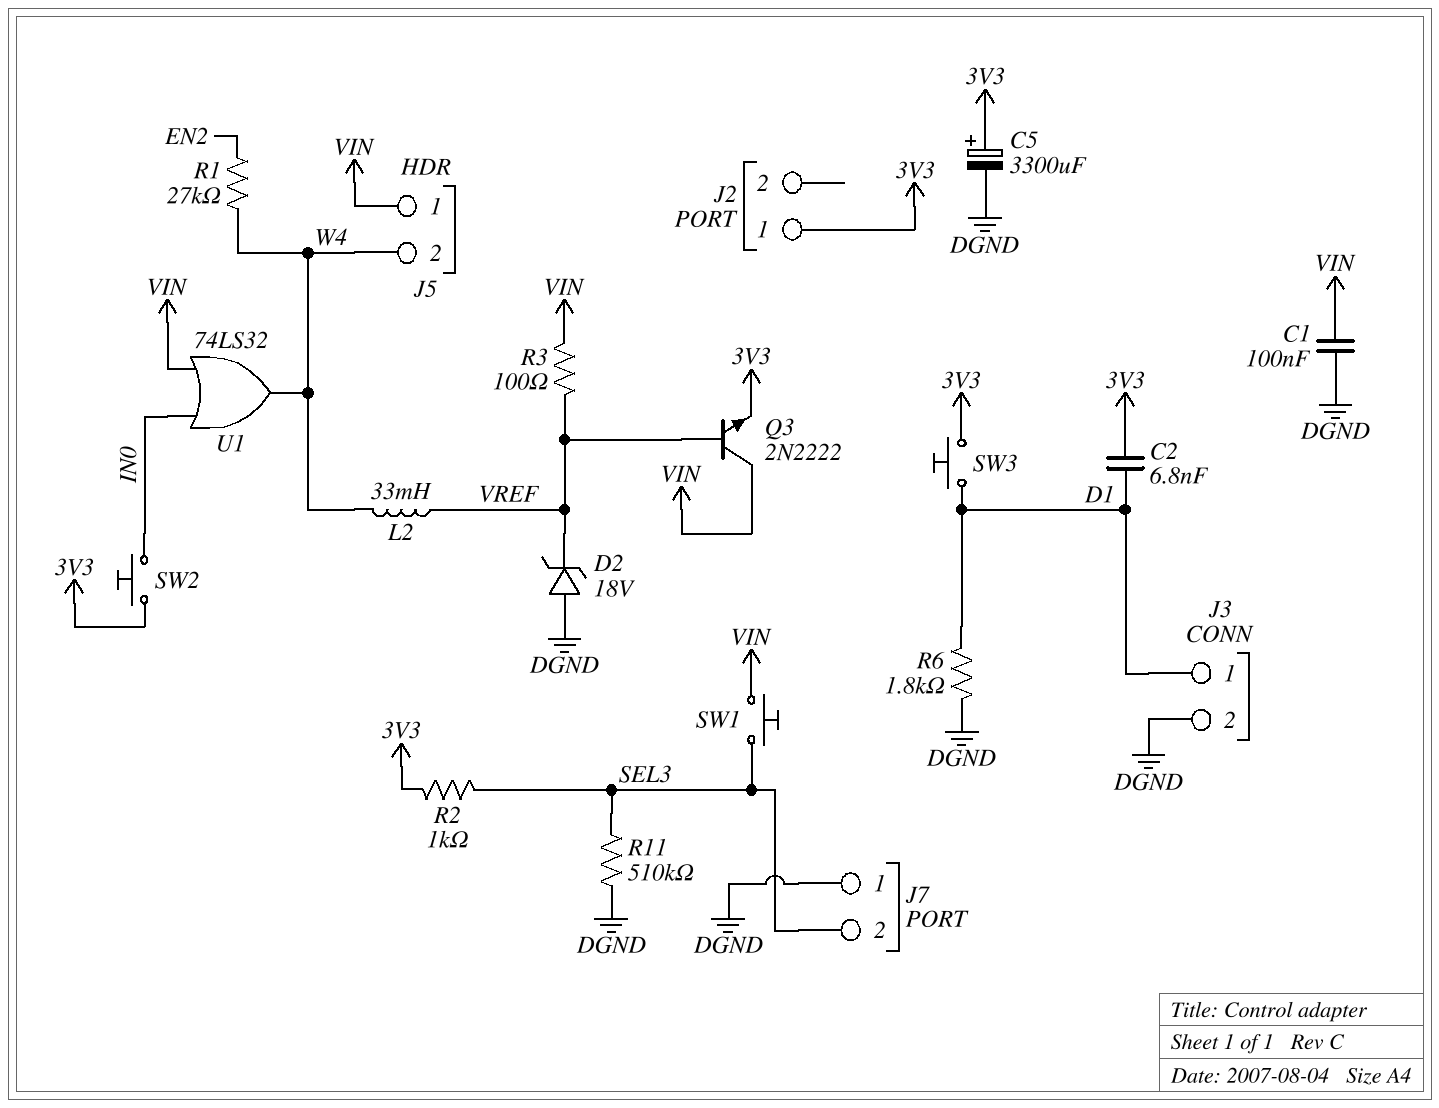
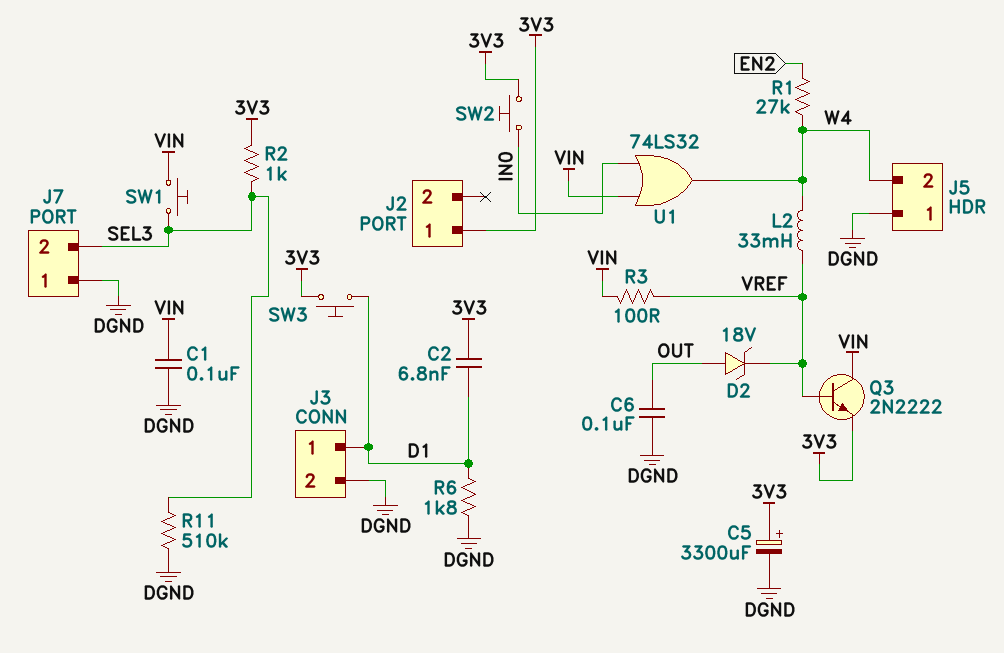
C6: none -> 100nF (DGND, OUT)
D2: zener 18V (A DGND, K VREF) -> zener 18V (A OUT, K VREF)
J5 pin 1: VIN -> DGND

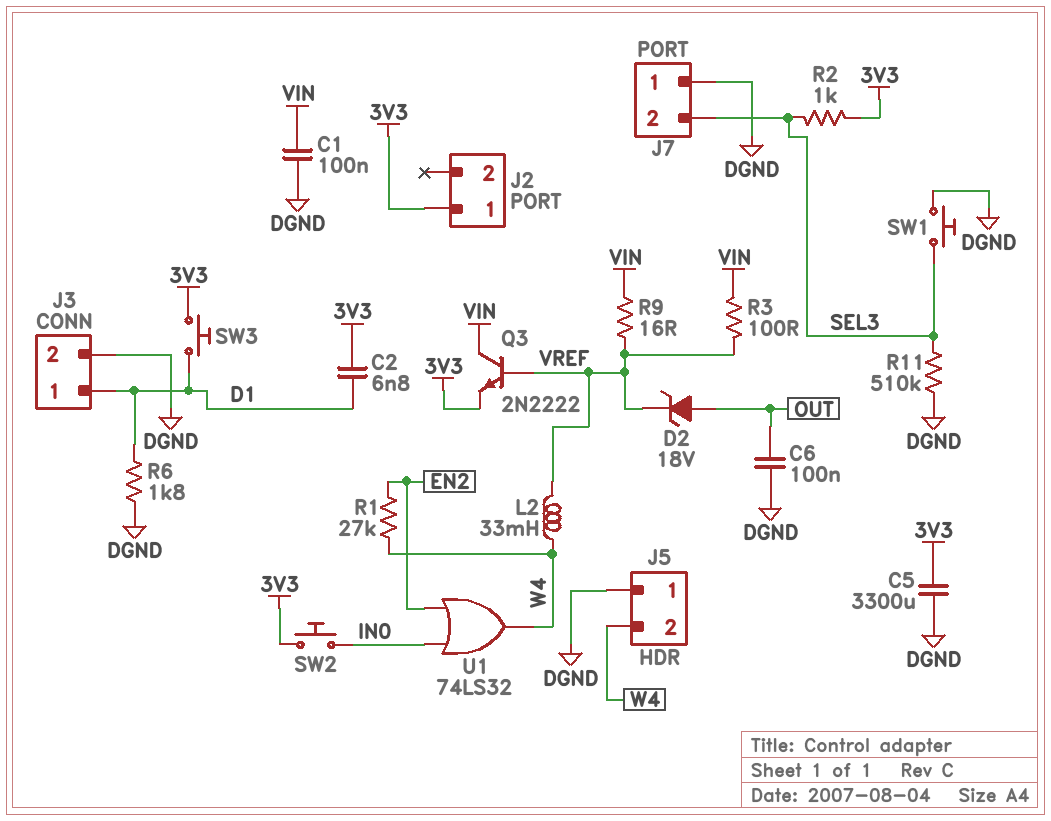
C5: 3300uF (plus 3V3, minus DGND) -> 3300uF (3V3, DGND)
R9: none -> 16 (VIN, VREF)
SW1: button (SEL3, VIN) -> button (DGND, SEL3)
U1: OR 74LS32 (in IN0, in VIN, out W4) -> OR 74LS32 (in EN2, in IN0, out W4)

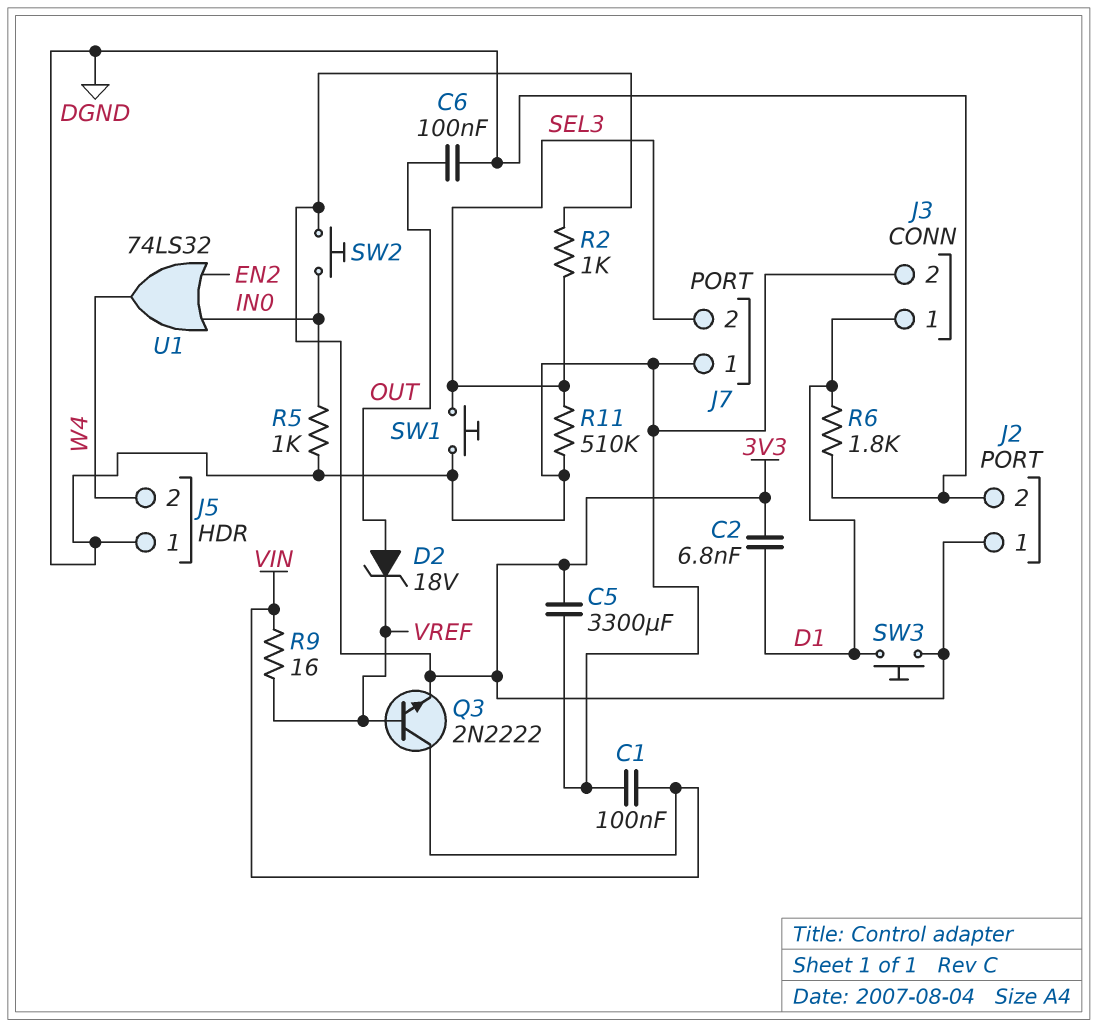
J2 pin 2: none -> DGND
L2: 33mH (VREF, W4) -> none
R1: 27k (EN2, W4) -> none
R3: 100 (VIN, VREF) -> none
R5: none -> 1k (DGND, IN0)

